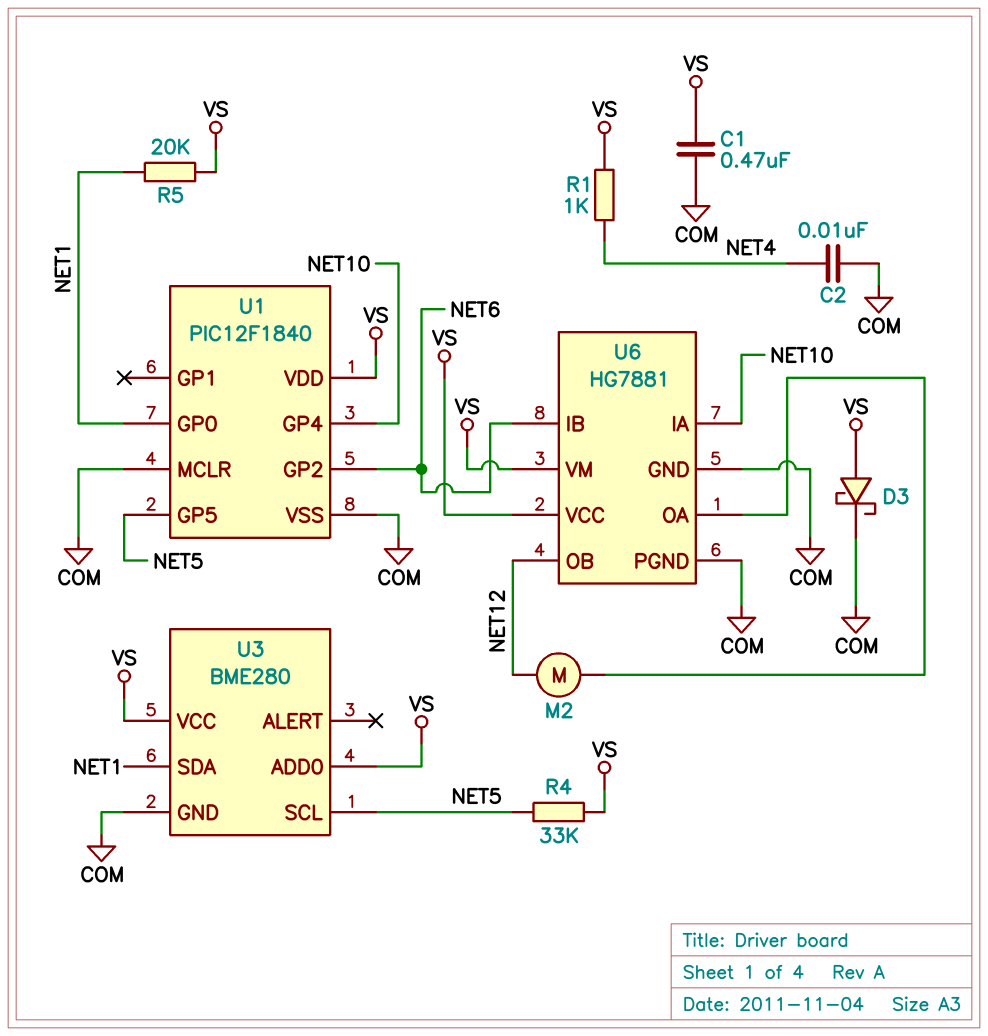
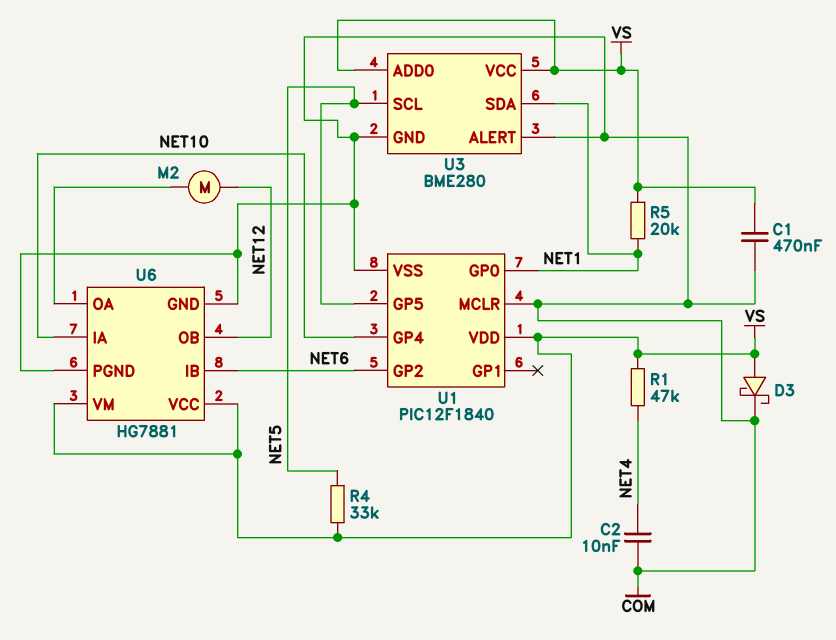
R1: 1k (NET4, VS) -> 47k (NET4, VS)
U3 pin ALERT: none -> COM

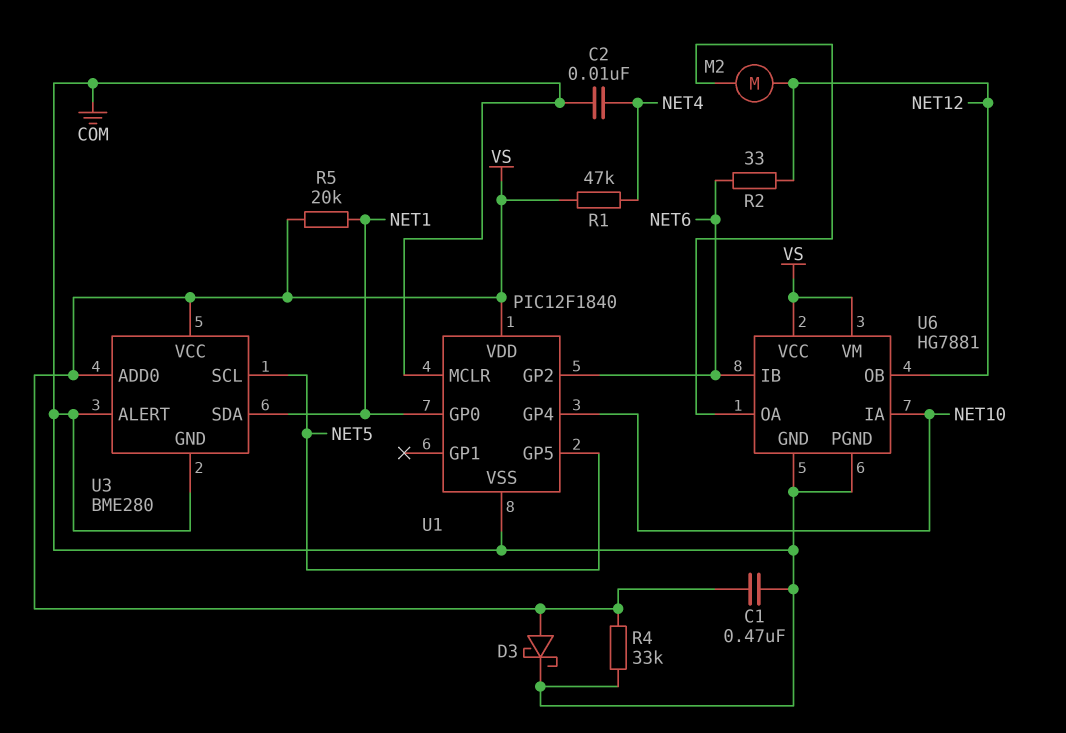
R2: none -> 33 (NET6, NET12)
R4: 33k (NET5, VS) -> 33k (COM, VS)

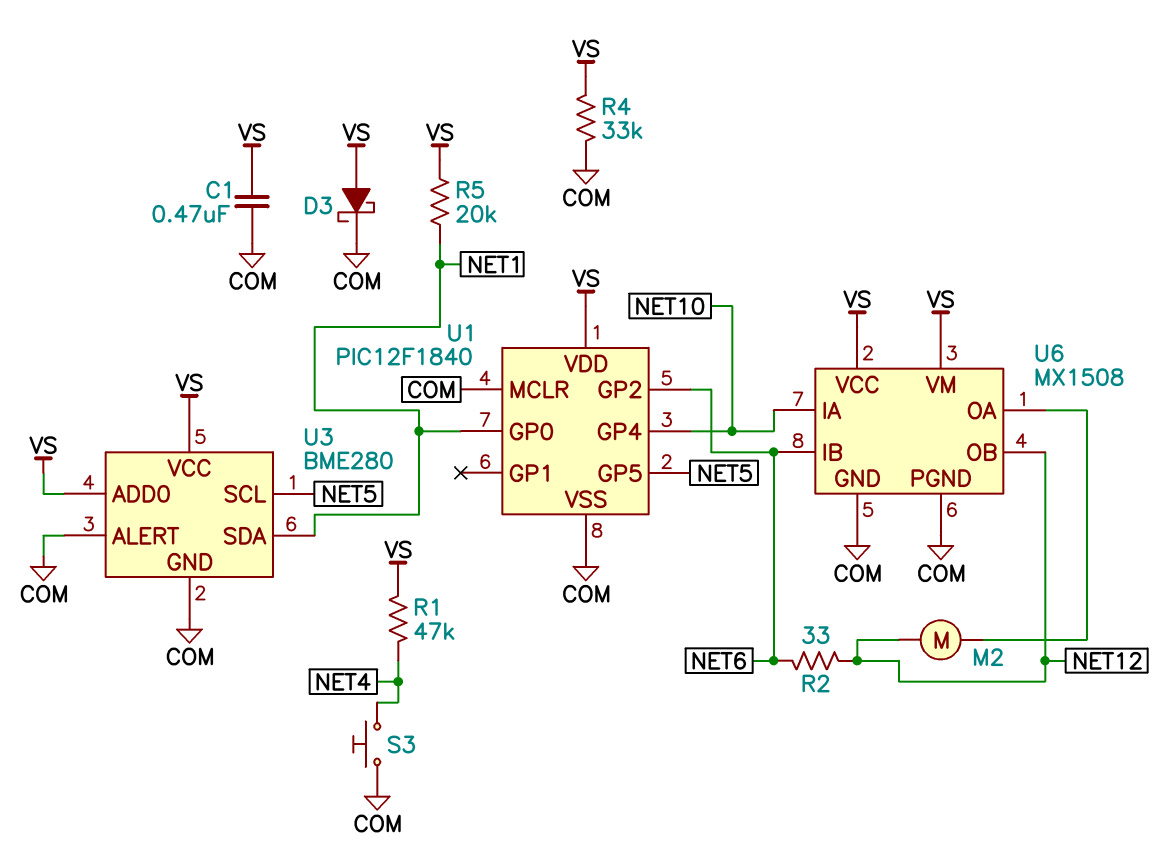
C2: 10nF (COM, NET4) -> none
S3: none -> button (COM, NET4)
U6: HG7881 -> MX1508

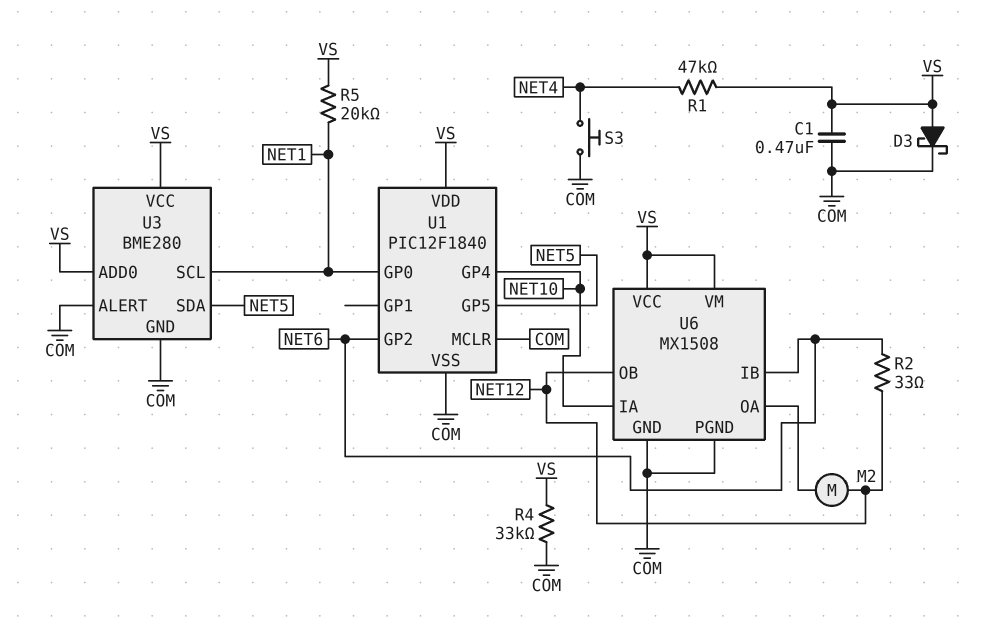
U3 pin SCL: NET5 -> NET1
U3 pin SDA: NET1 -> NET5

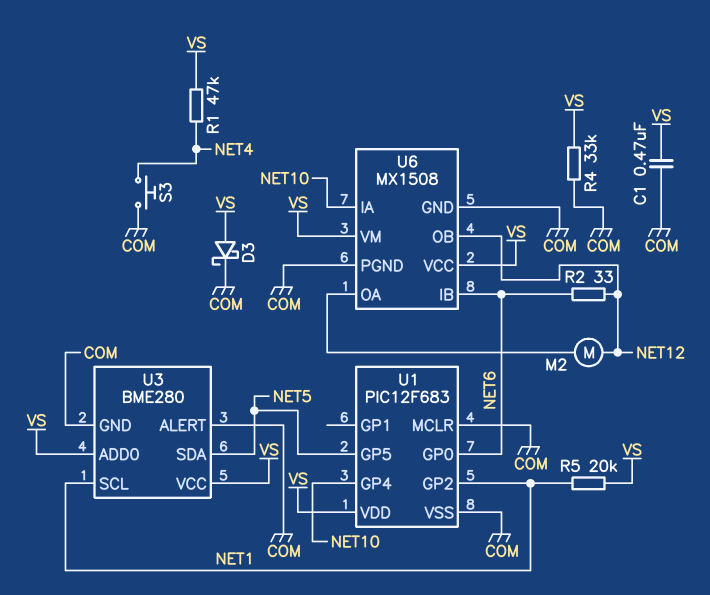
U1: PIC12F1840 -> PIC12F683
U1 pin GP0: NET1 -> NET6
U1 pin GP2: NET6 -> NET1

